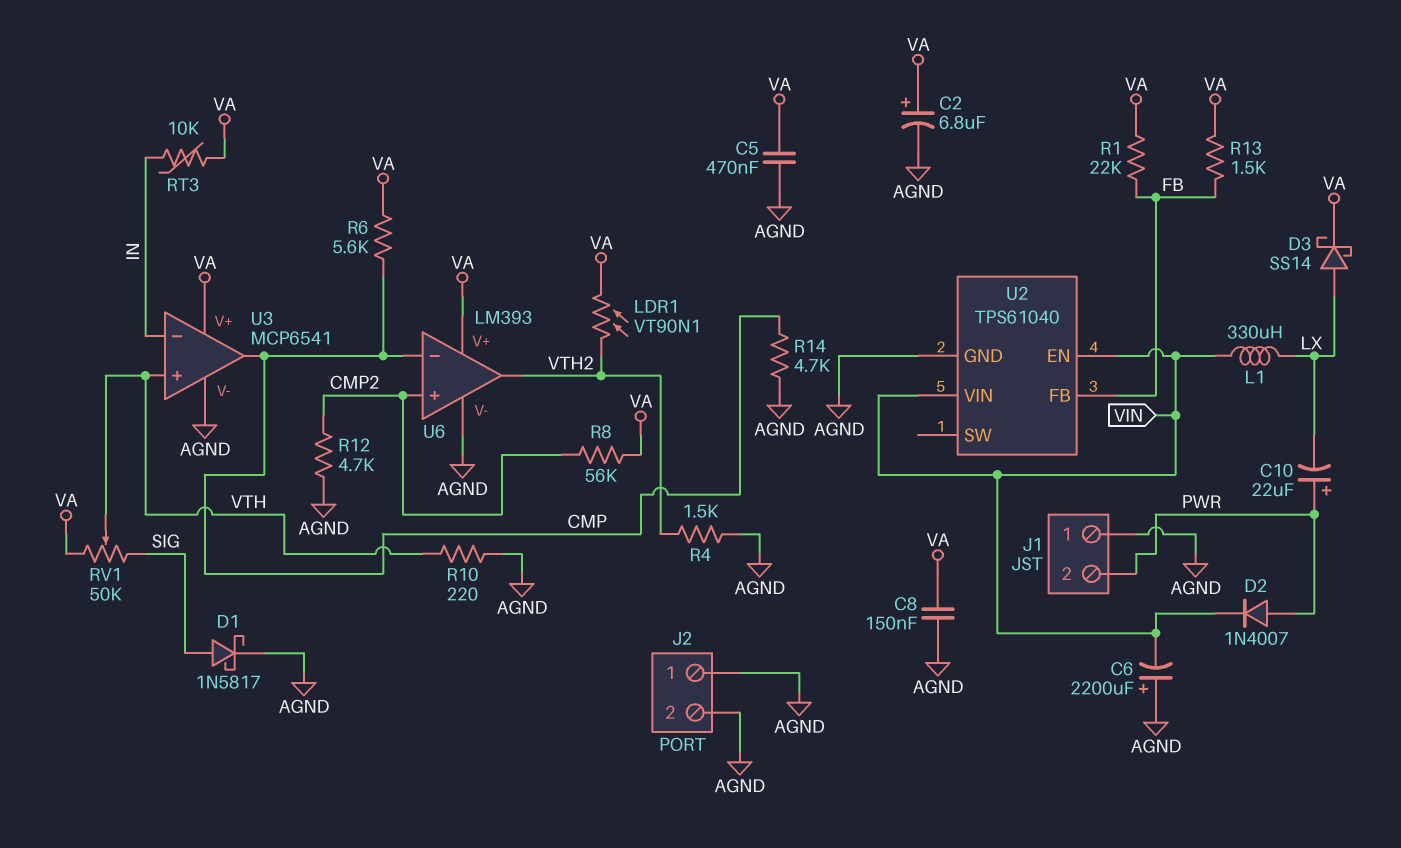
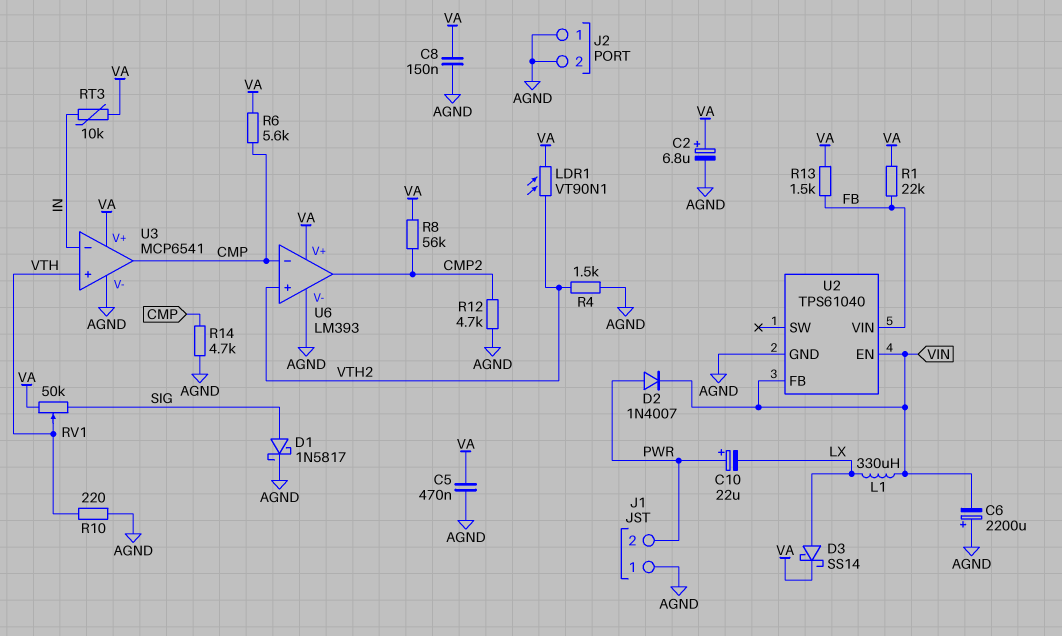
U2 pin FB: FB -> VIN
U2 pin VIN: VIN -> FB
U6 pin in+: CMP2 -> VTH2
U6 pin out: VTH2 -> CMP2

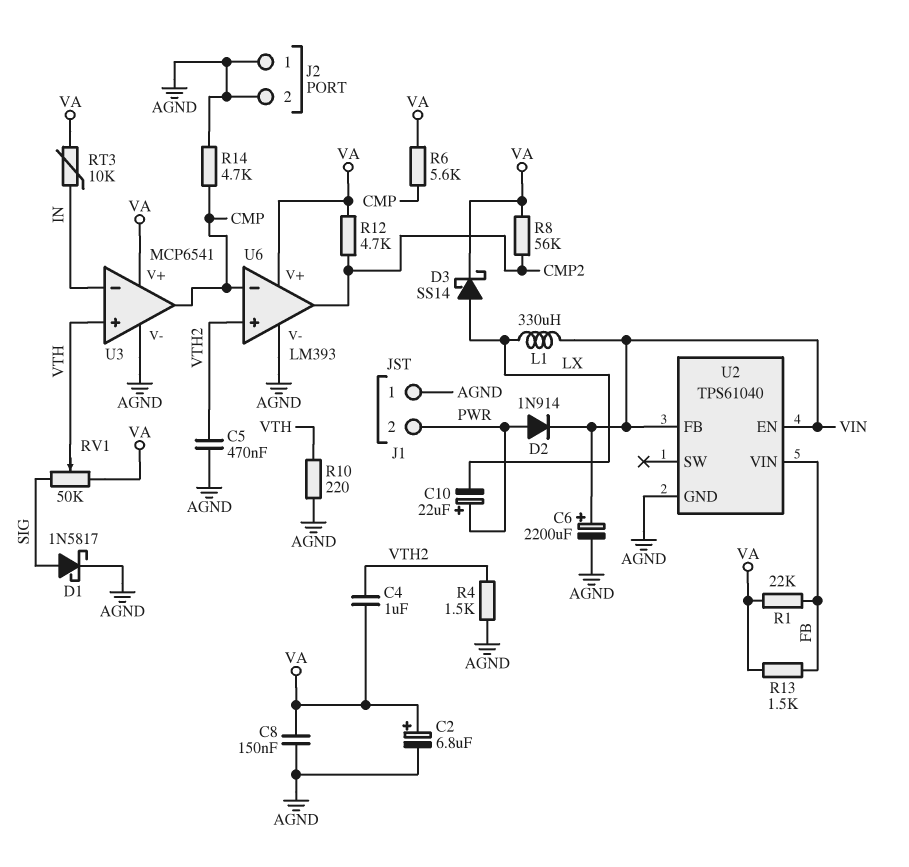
C4: none -> 1uF (VA, VTH2)
C5: 470nF (AGND, VA) -> 470nF (AGND, VTH2)
C6: 2200uF (plus AGND, minus VIN) -> 2200uF (plus VIN, minus AGND)
D2: diode 1N4007 (A PWR, K VIN) -> diode 1N914 (A PWR, K VIN)
LDR1: VT90N1 (VA, VTH2) -> none
R12: 4.7k (AGND, CMP2) -> 4.7k (CMP2, VA)

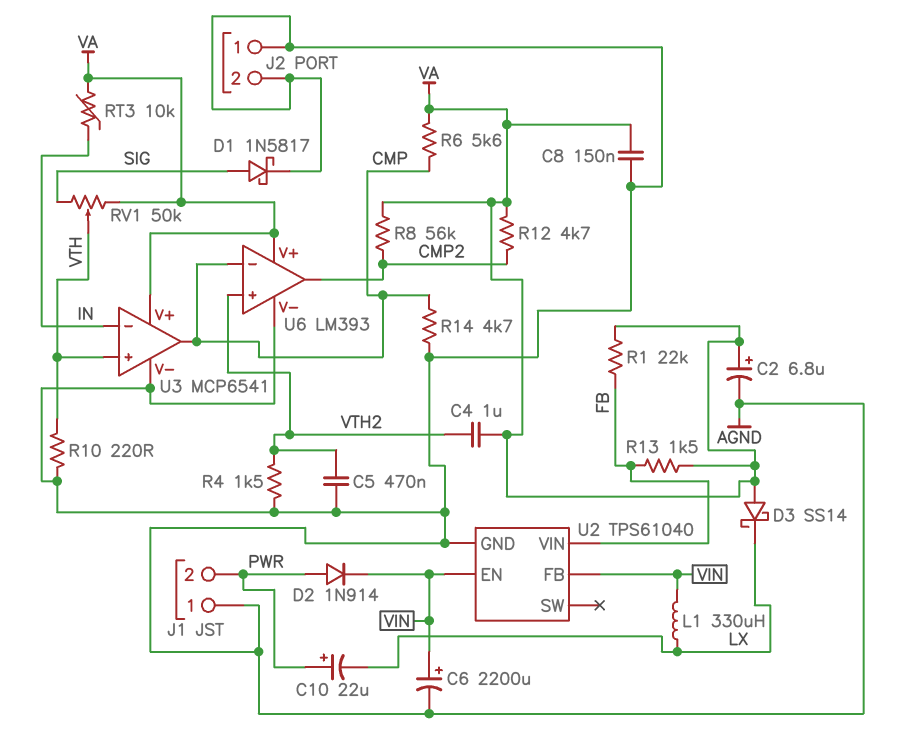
D3: schottky SS14 (A LX, K VA) -> schottky SS14 (A VA, K LX)

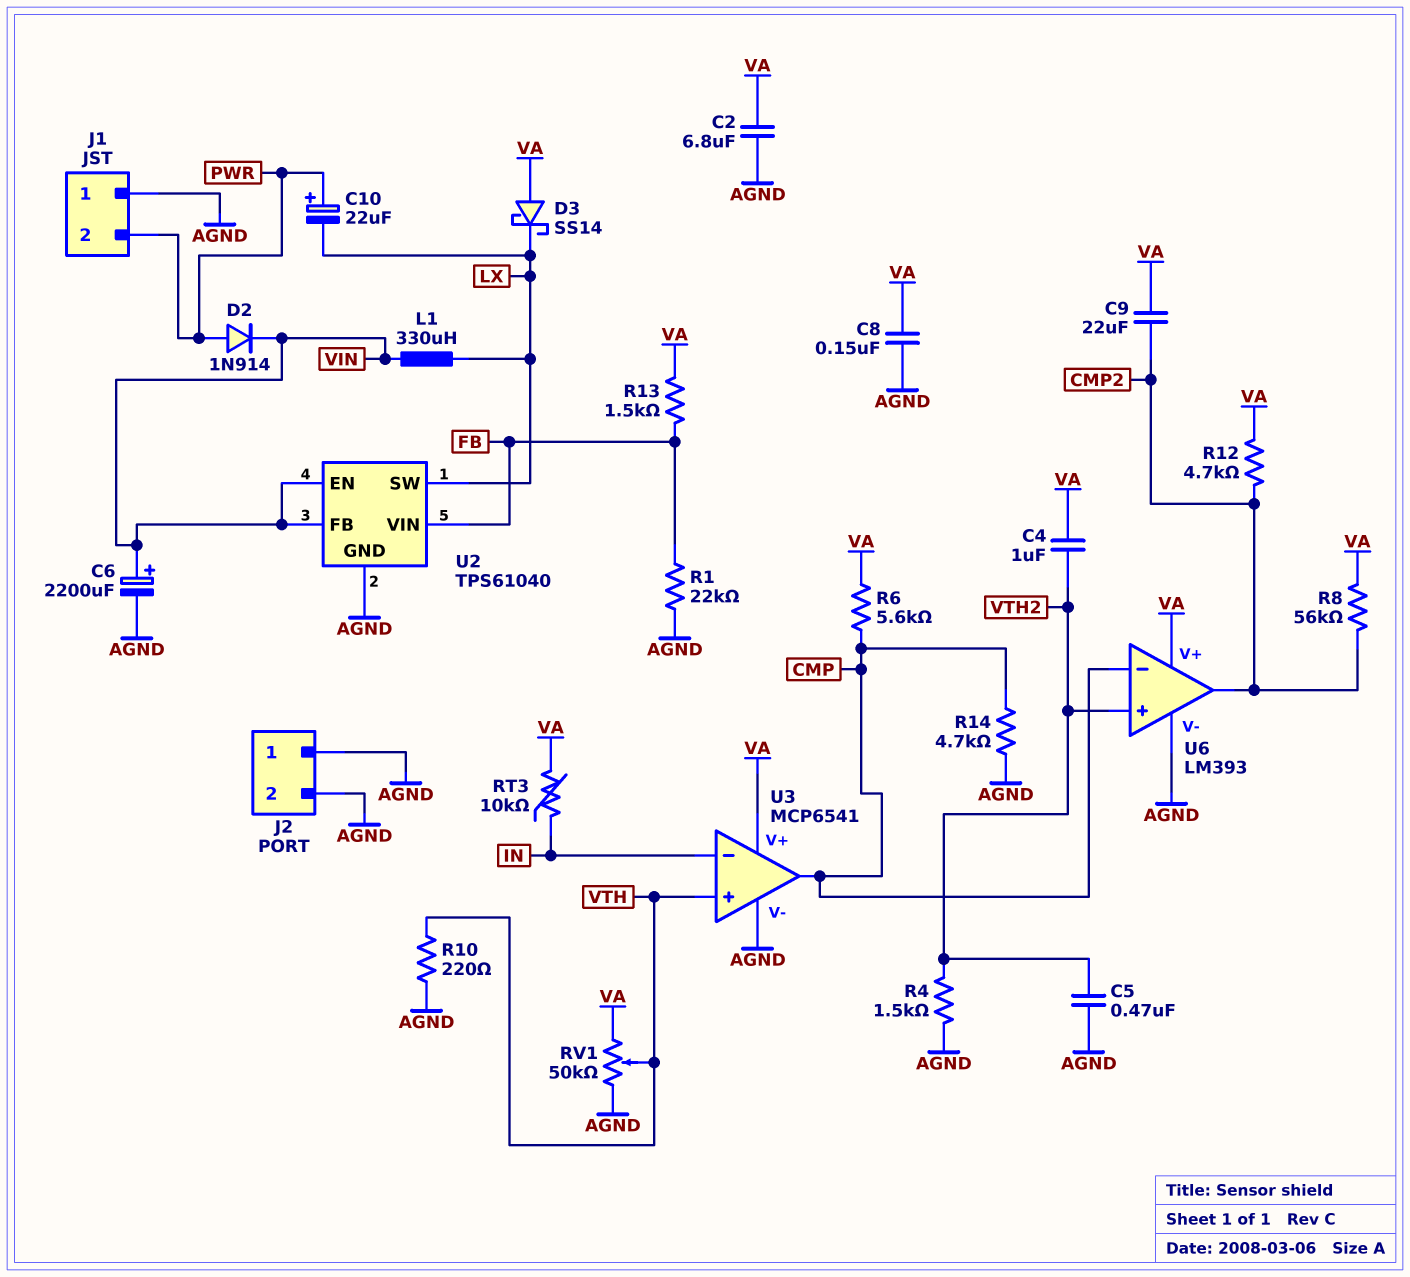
C2: 6.8uF (plus VA, minus AGND) -> 6.8uF (AGND, VA)
C9: none -> 22uF (CMP2, VA)
D1: schottky 1N5817 (A SIG, K AGND) -> none
R1: 22k (FB, VA) -> 22k (AGND, FB)
RV1: 50k (SIG, VA, wiper VTH) -> 50k (AGND, VA, wiper VTH)
U2 pin SW: none -> LX

